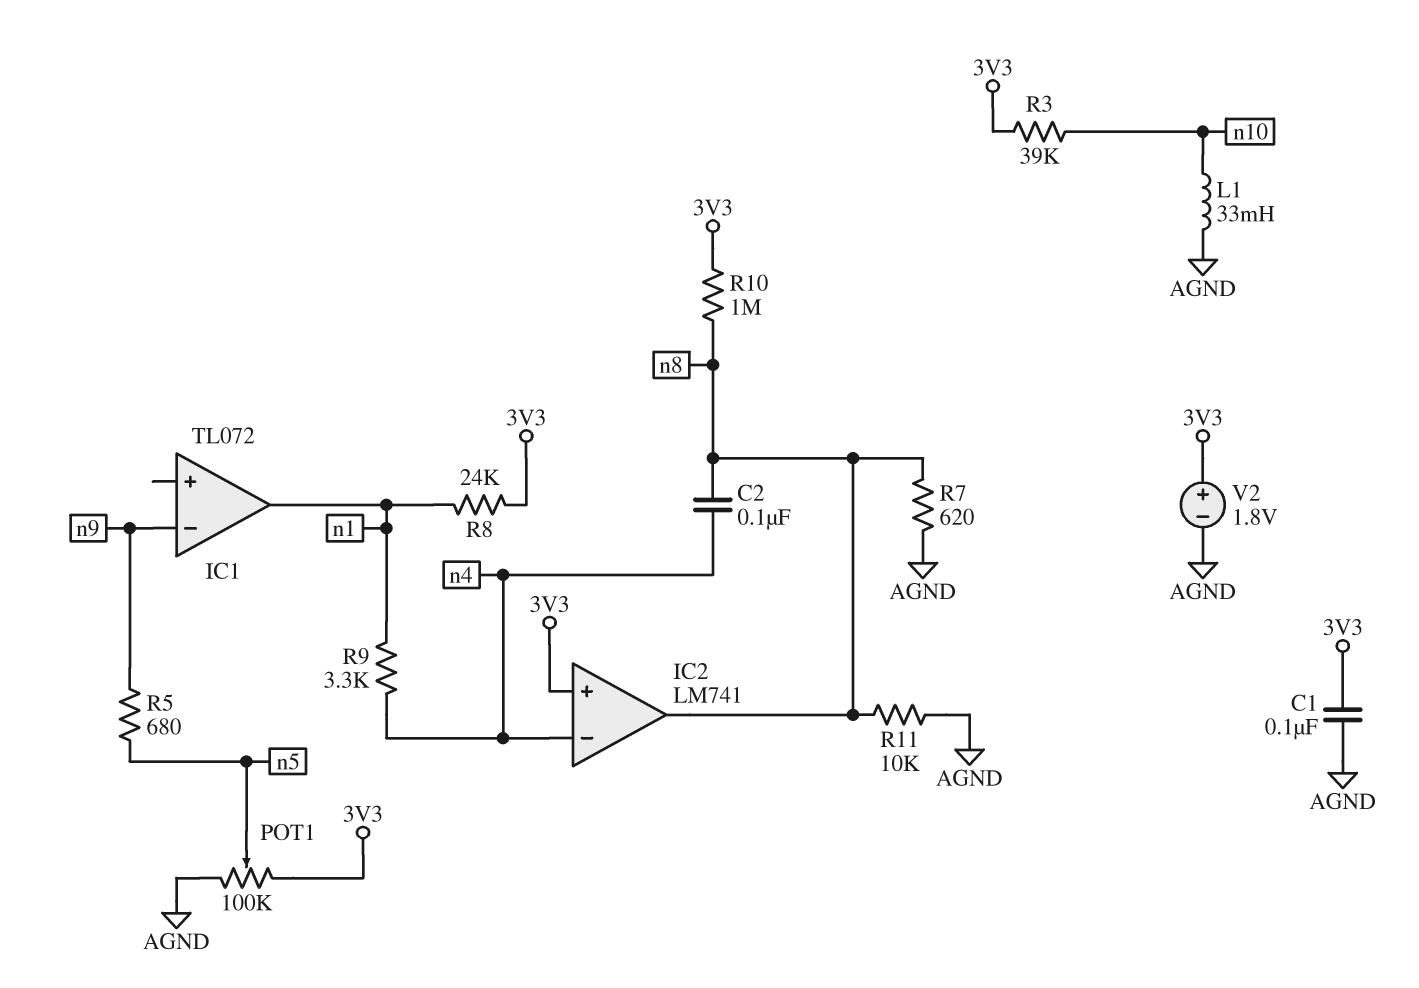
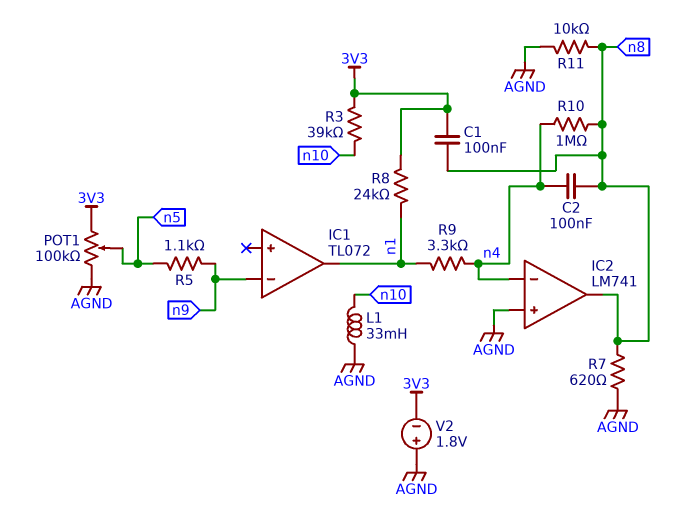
C1: 100nF (3V3, AGND) -> 100nF (3V3, n8)
IC2 pin in+: 3V3 -> AGND
R5: 680 (n5, n9) -> 1.1k (n5, n9)
R10: 1M (3V3, n8) -> 1M (n4, n8)
V2: 1.8V (plus 3V3, minus AGND) -> 1.8V (plus AGND, minus 3V3)

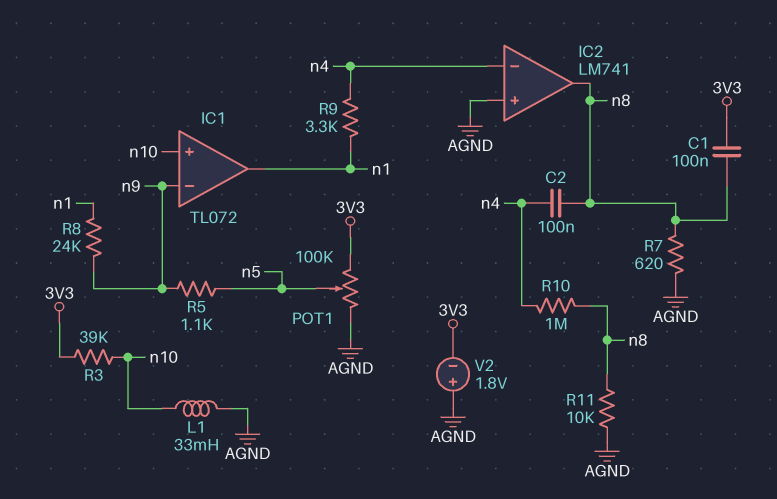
IC1 pin in+: none -> n10
R8: 24k (3V3, n1) -> 24k (n1, n9)

